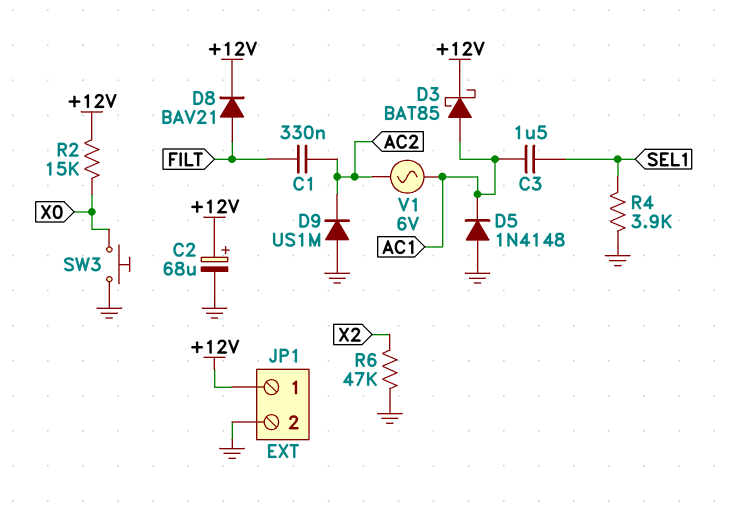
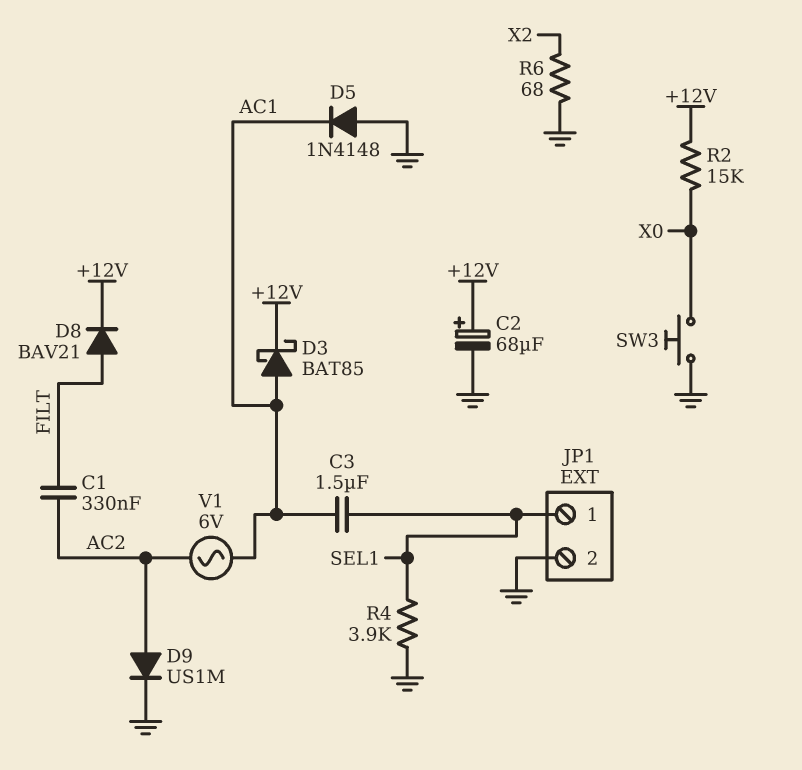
D9: diode US1M (A GND, K AC2) -> diode US1M (A AC2, K GND)
JP1 pin 1: +12V -> SEL1
R6: 47k (GND, X2) -> 68 (GND, X2)

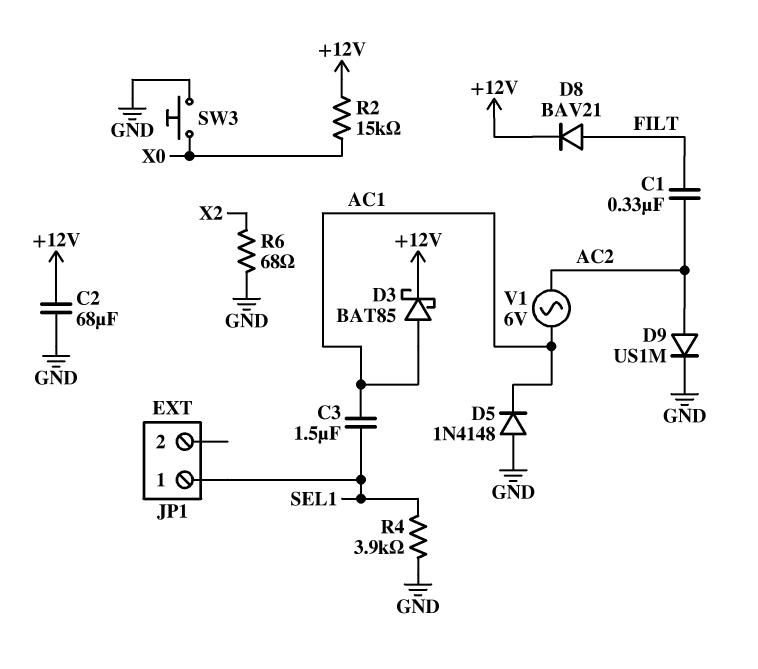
C2: 68uF (plus +12V, minus GND) -> 68uF (+12V, GND)
JP1 pin 2: GND -> none

